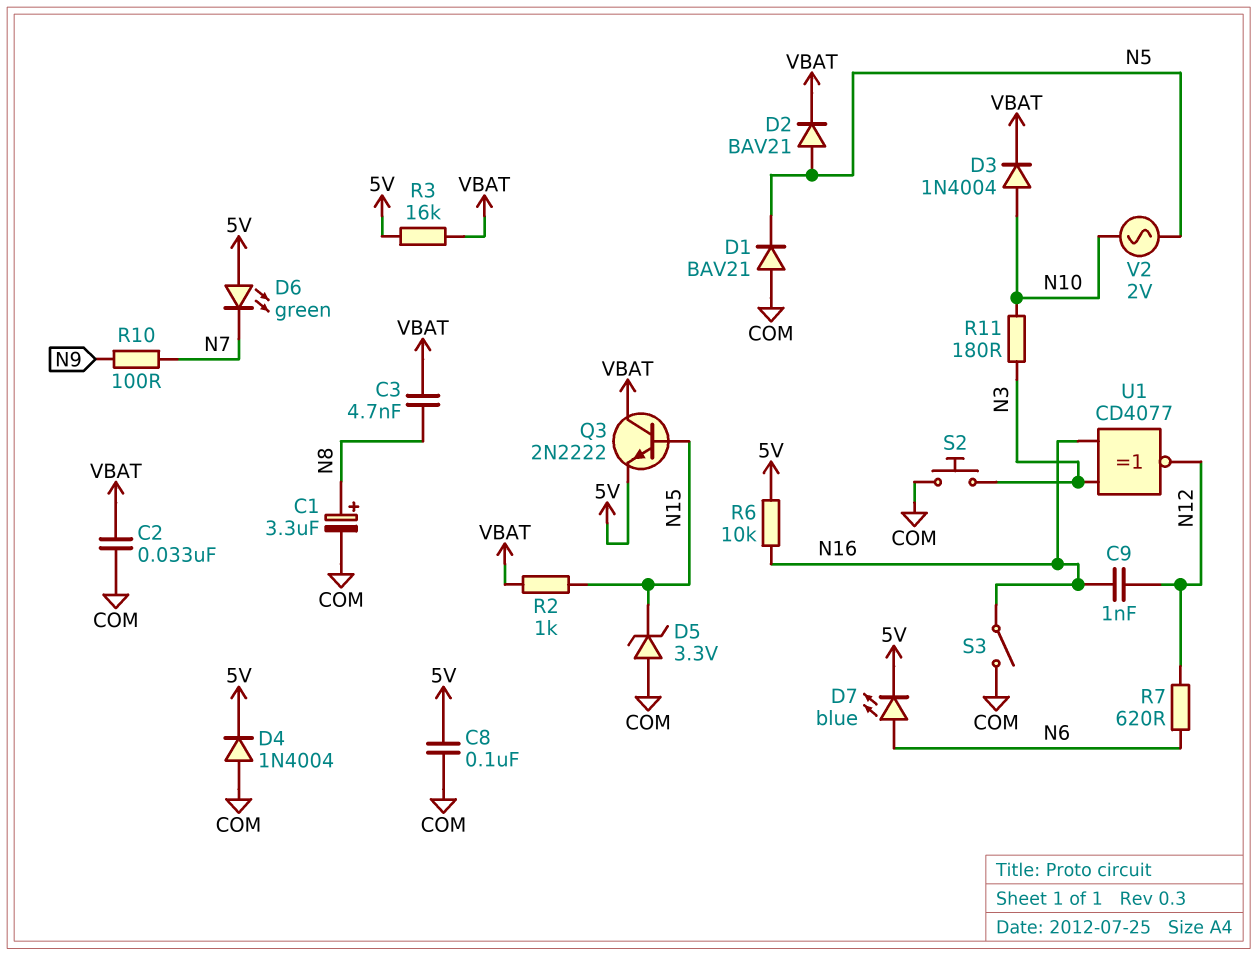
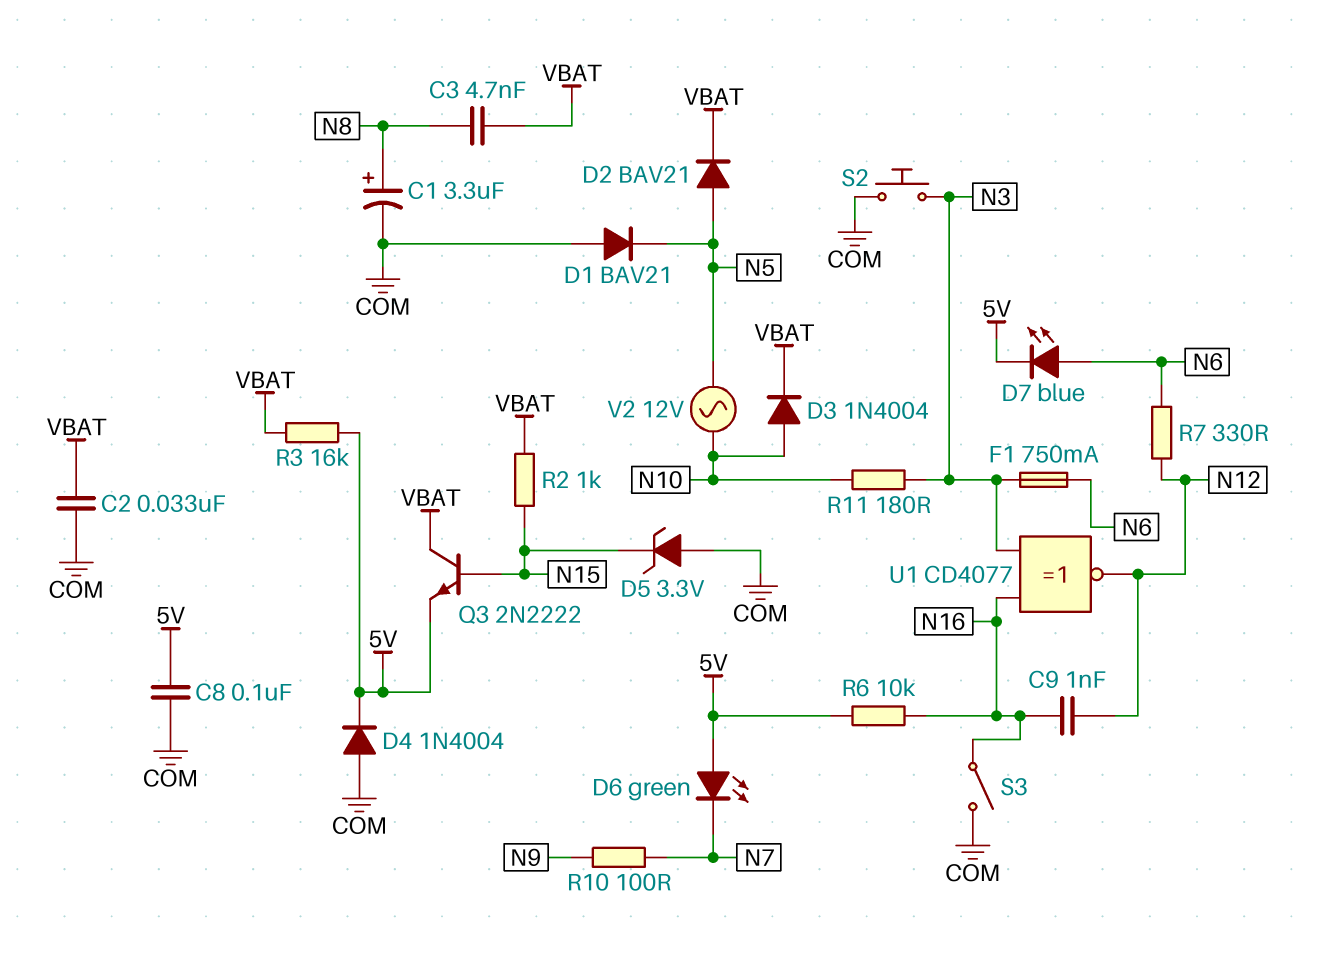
F1: none -> 750mA (N3, N6)
R7: 620 (N6, N12) -> 330 (N6, N12)
V2: AC 2V (N5, N10) -> AC 12V (N5, N10)

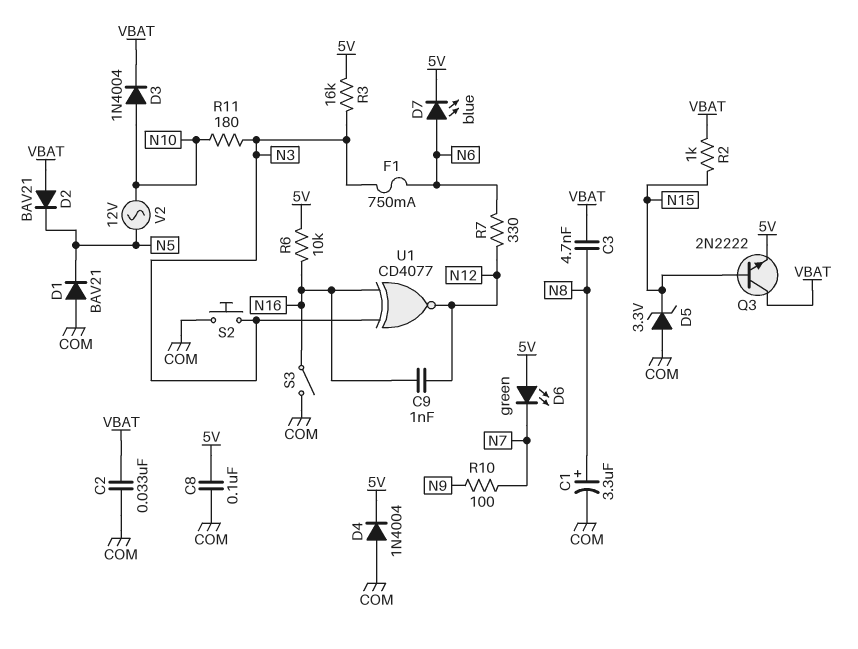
D2: diode BAV21 (A N5, K VBAT) -> diode BAV21 (A VBAT, K N5)
R3: 16k (5V, VBAT) -> 16k (5V, N3)

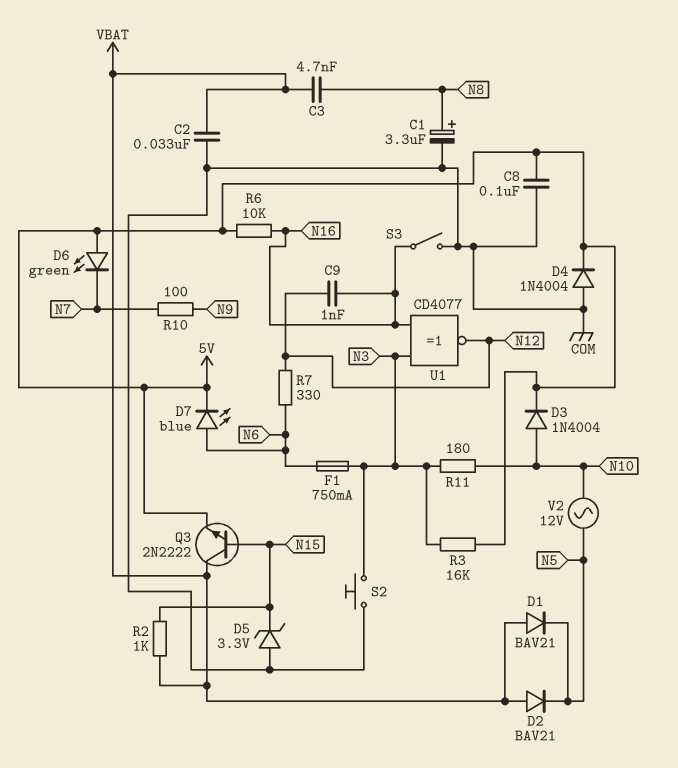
D1: diode BAV21 (A COM, K N5) -> diode BAV21 (A VBAT, K N5)
D3: diode 1N4004 (A N10, K VBAT) -> diode 1N4004 (A N10, K 5V)

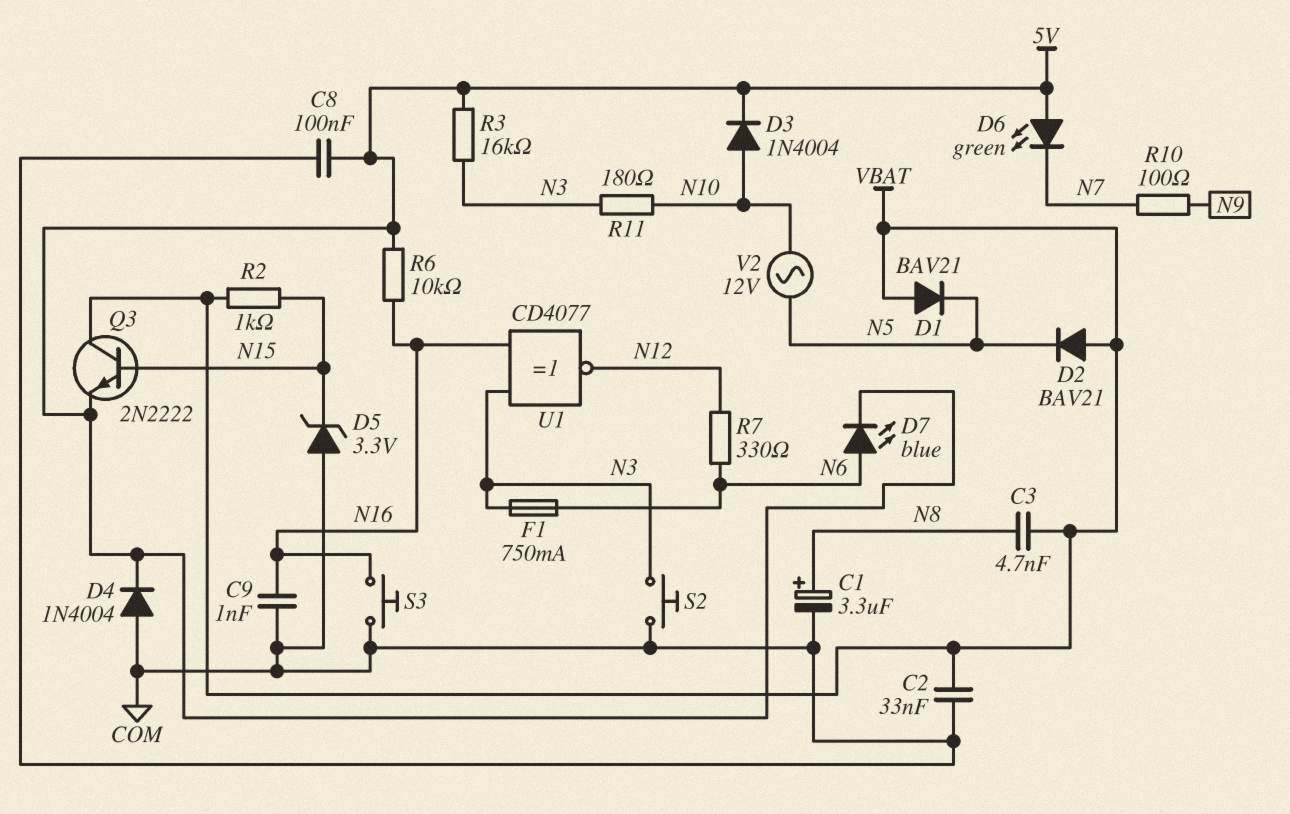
C9: 1nF (N12, N16) -> 1nF (COM, N16)
S3: switch (COM, N16) -> button (COM, N16)

